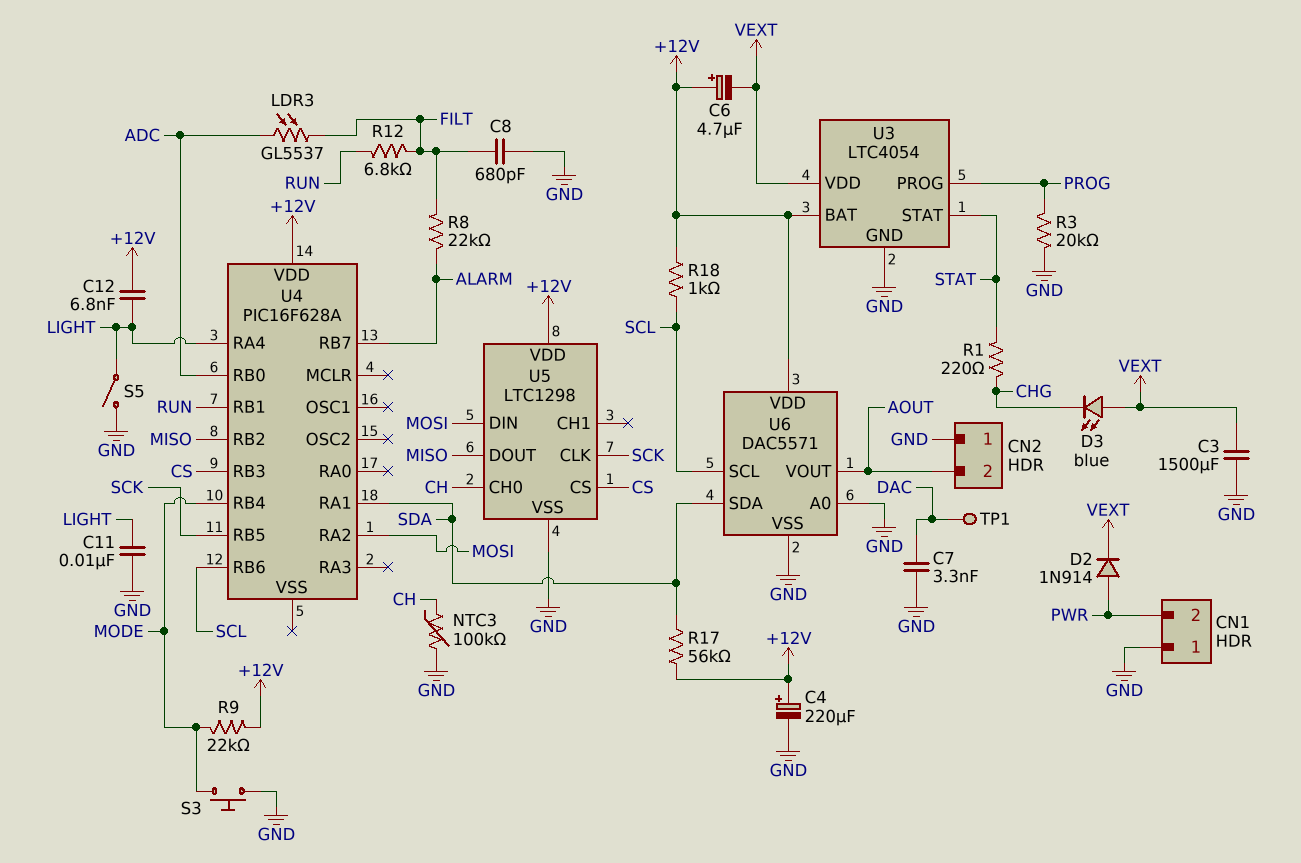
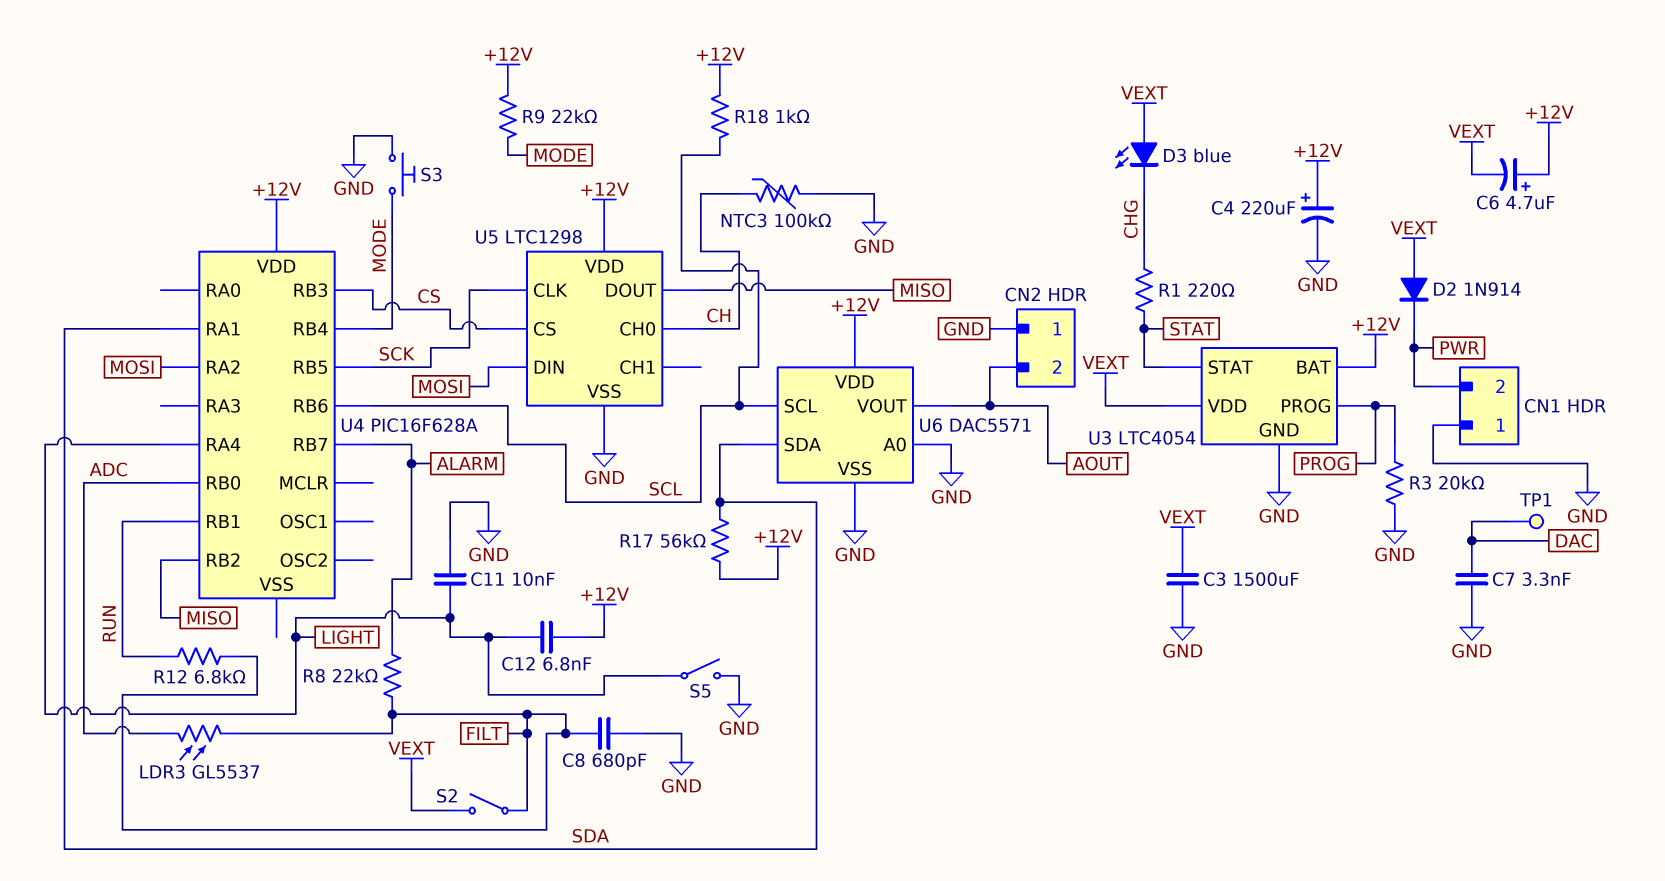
D2: diode 1N914 (A PWR, K VEXT) -> diode 1N914 (A VEXT, K PWR)
S2: none -> switch (FILT, VEXT)

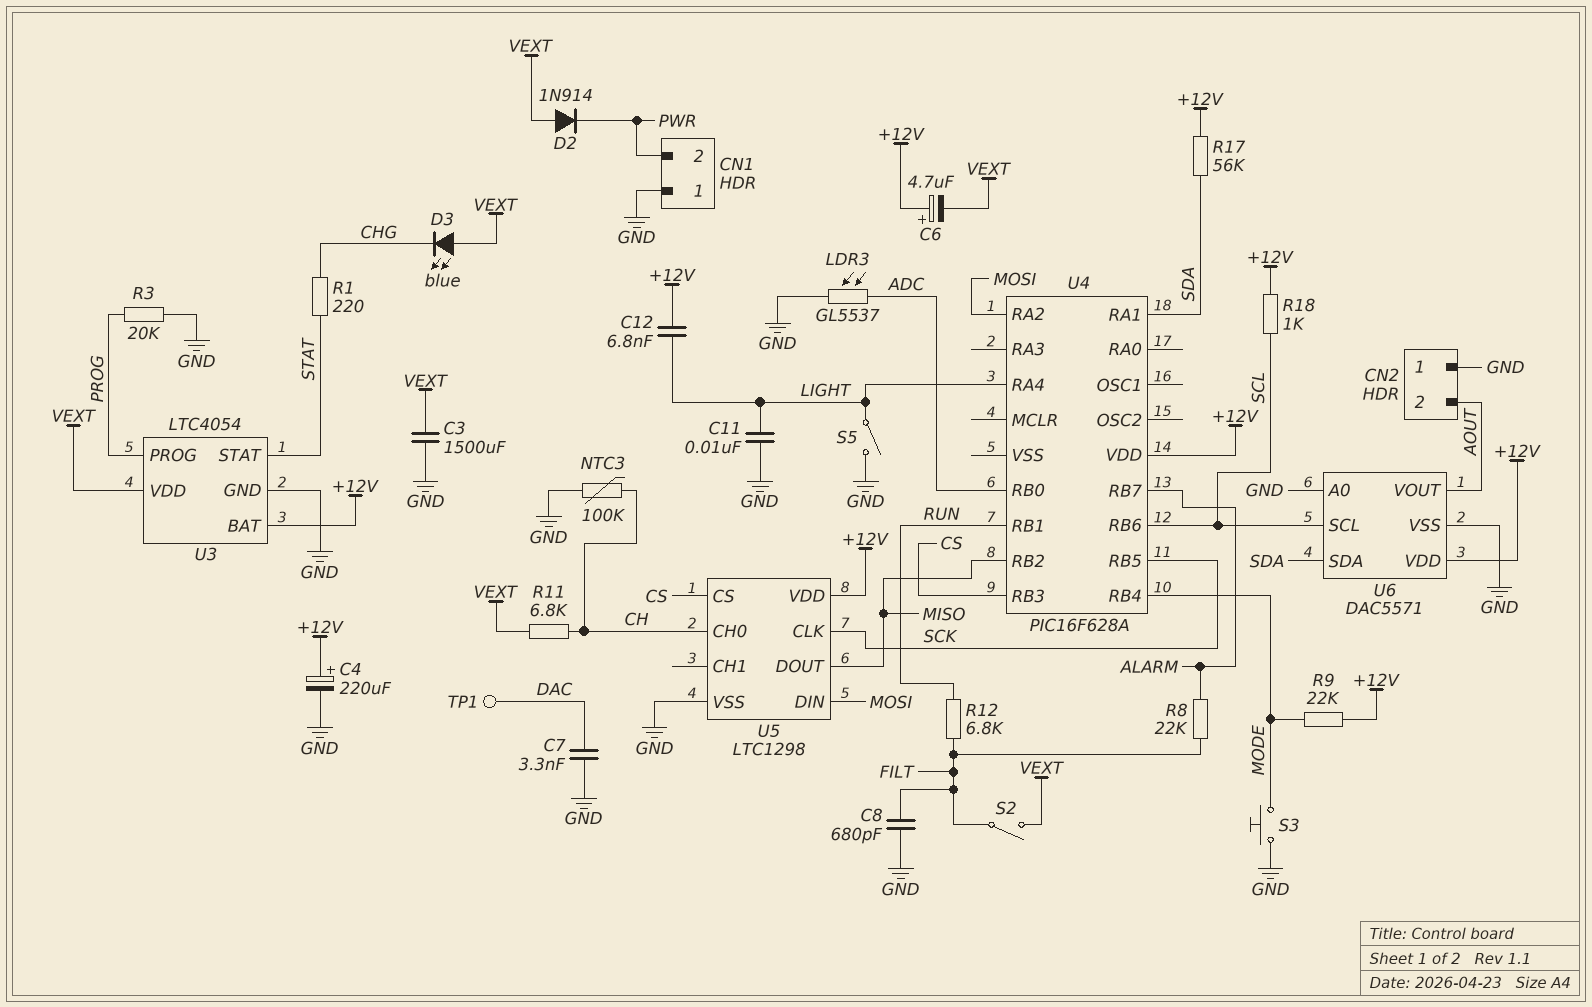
LDR3: GL5537 (ADC, FILT) -> GL5537 (ADC, GND)
R11: none -> 6.8k (CH, VEXT)

